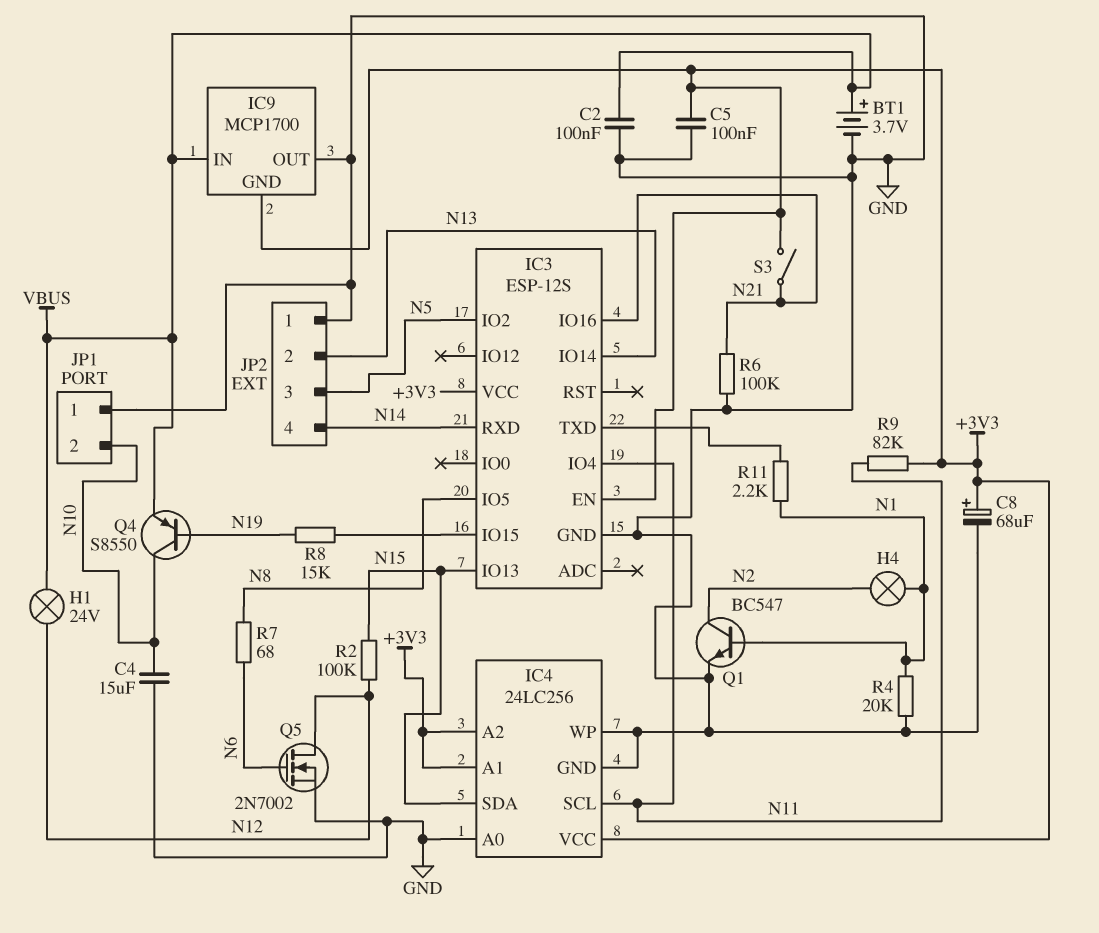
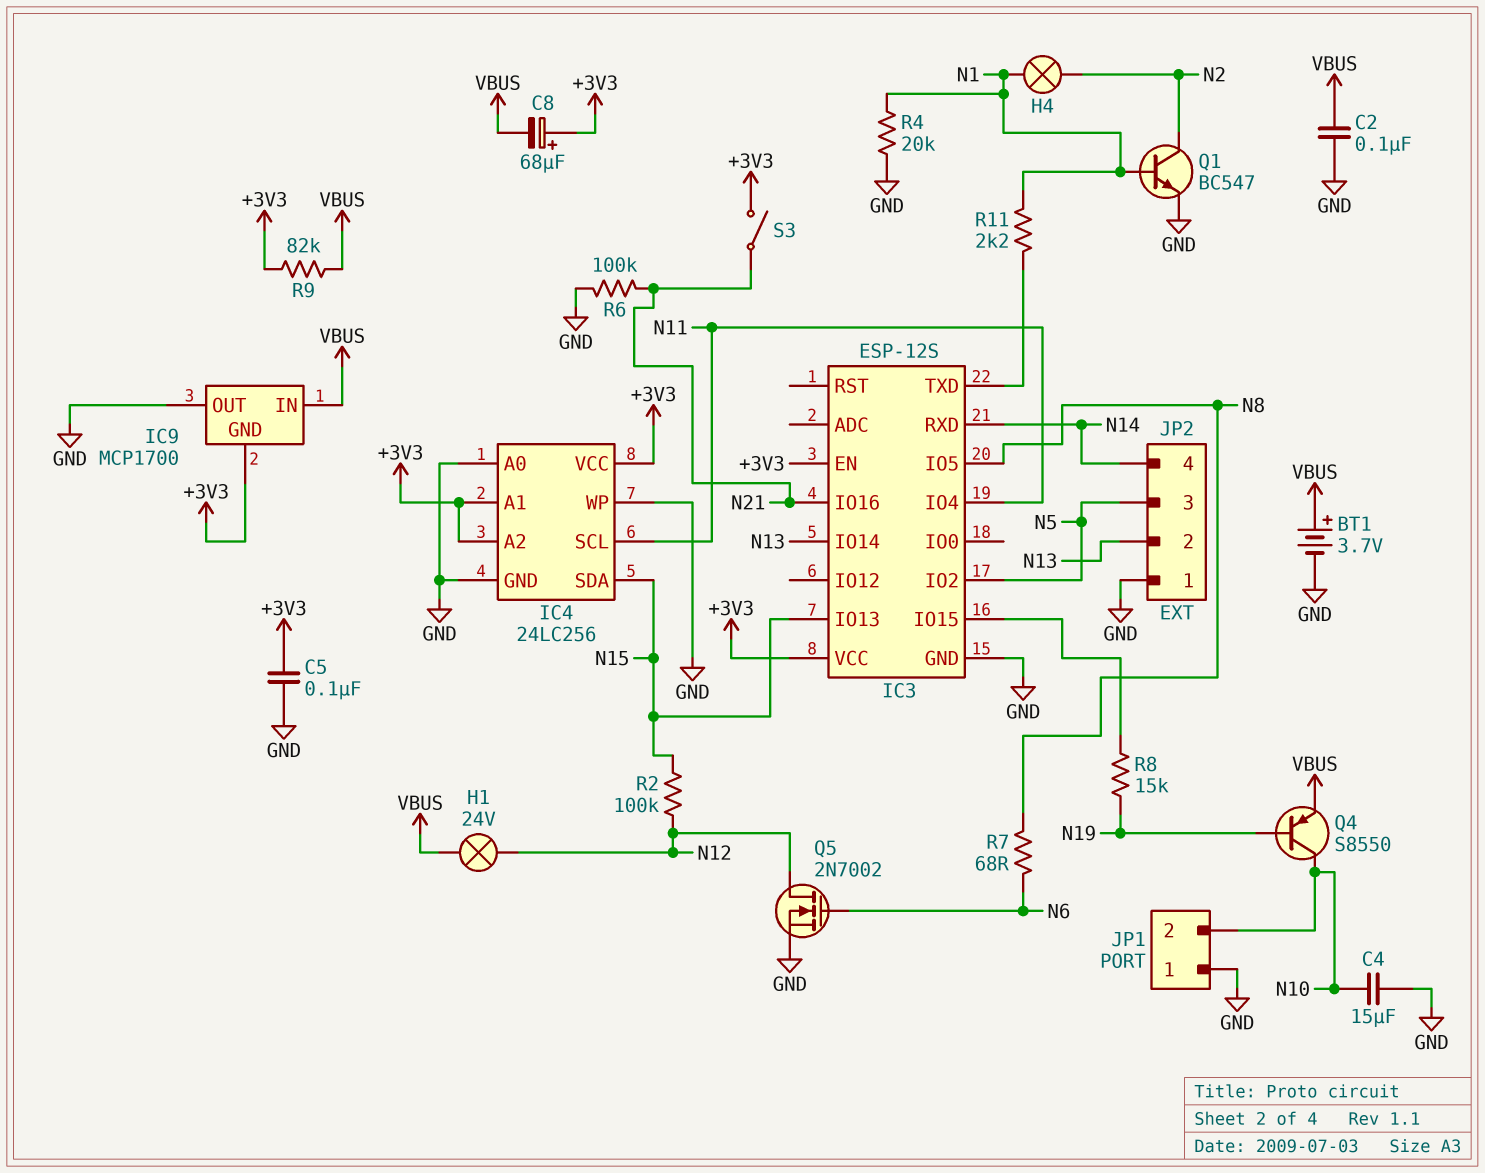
C8: 68uF (plus +3V3, minus GND) -> 68uF (plus +3V3, minus VBUS)
R9: 82k (+3V3, N11) -> 82k (+3V3, VBUS)

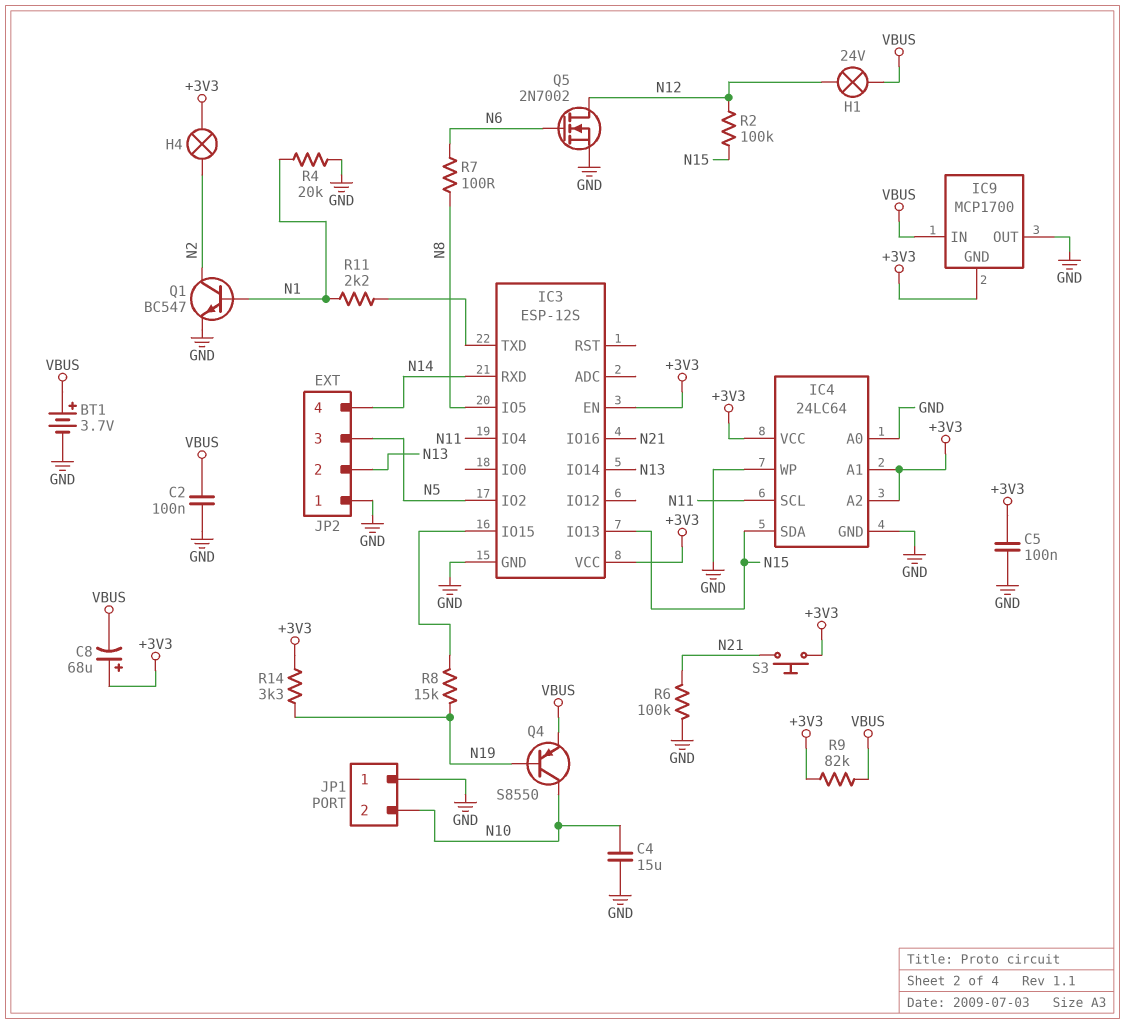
H4: lamp (N1, N2) -> lamp (+3V3, N2)
IC4: 24LC256 -> 24LC64
R7: 68 (N6, N8) -> 100 (N6, N8)
R14: none -> 3.3k (+3V3, N19)
S3: switch (+3V3, N21) -> button (+3V3, N21)

